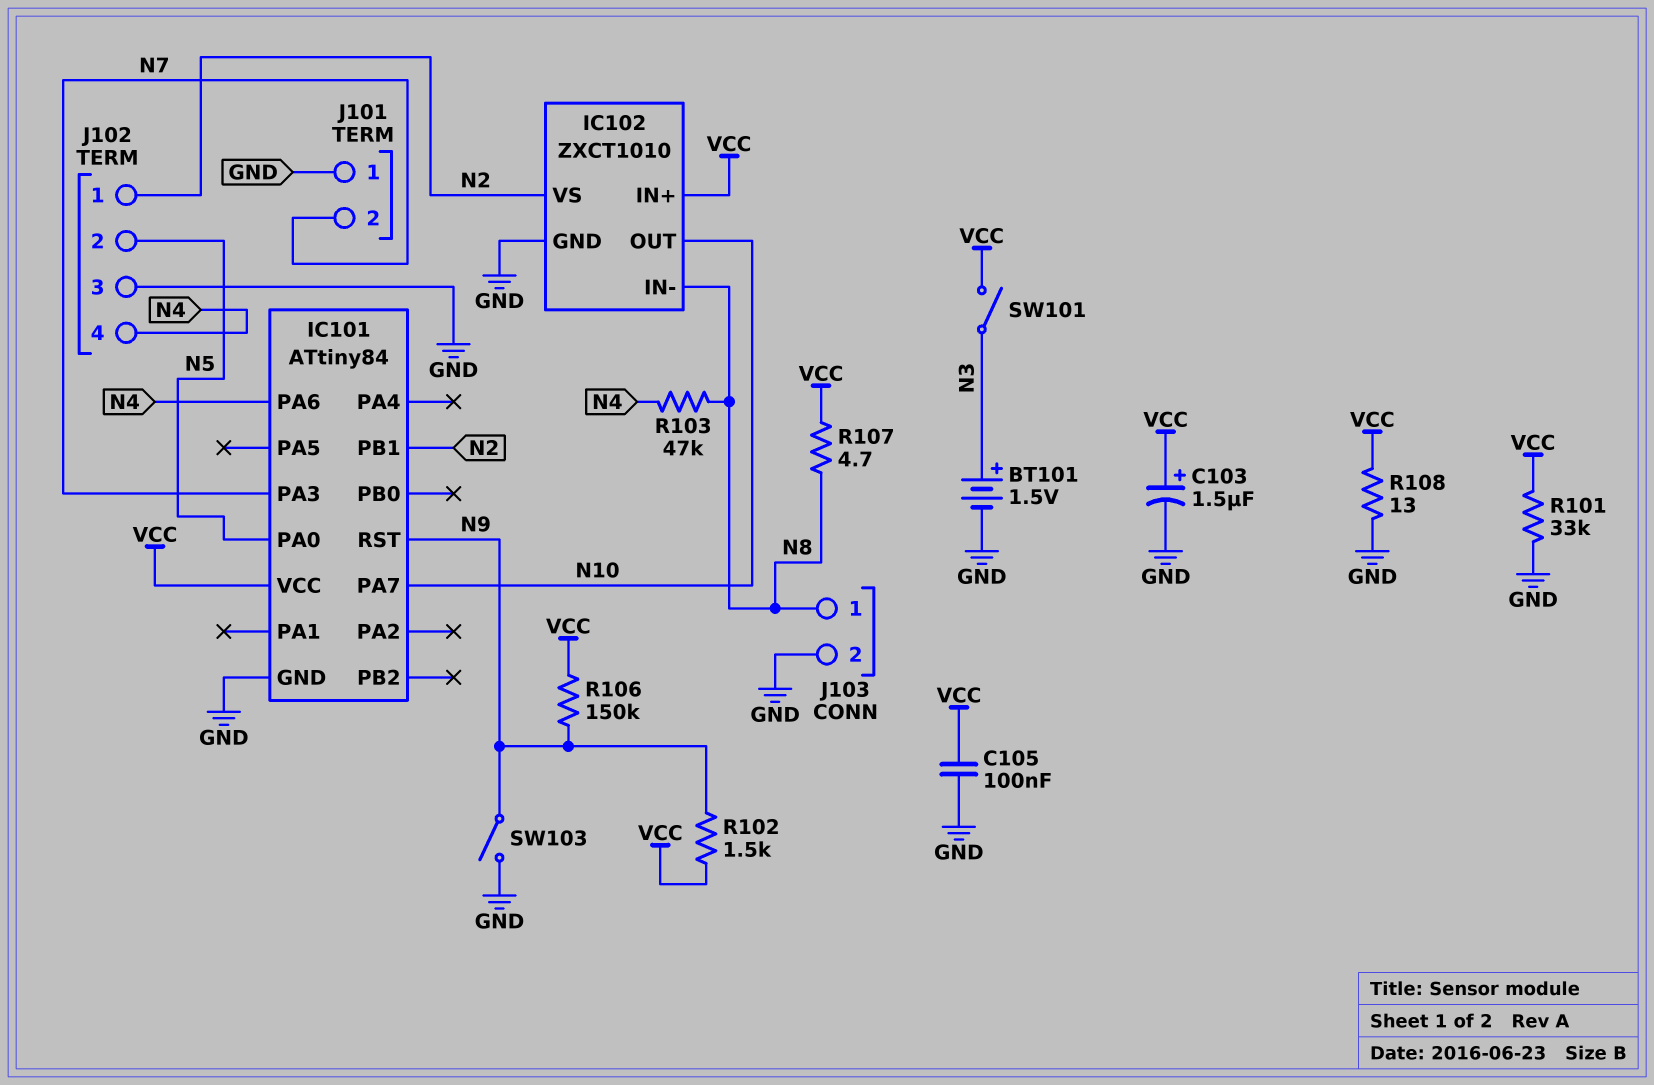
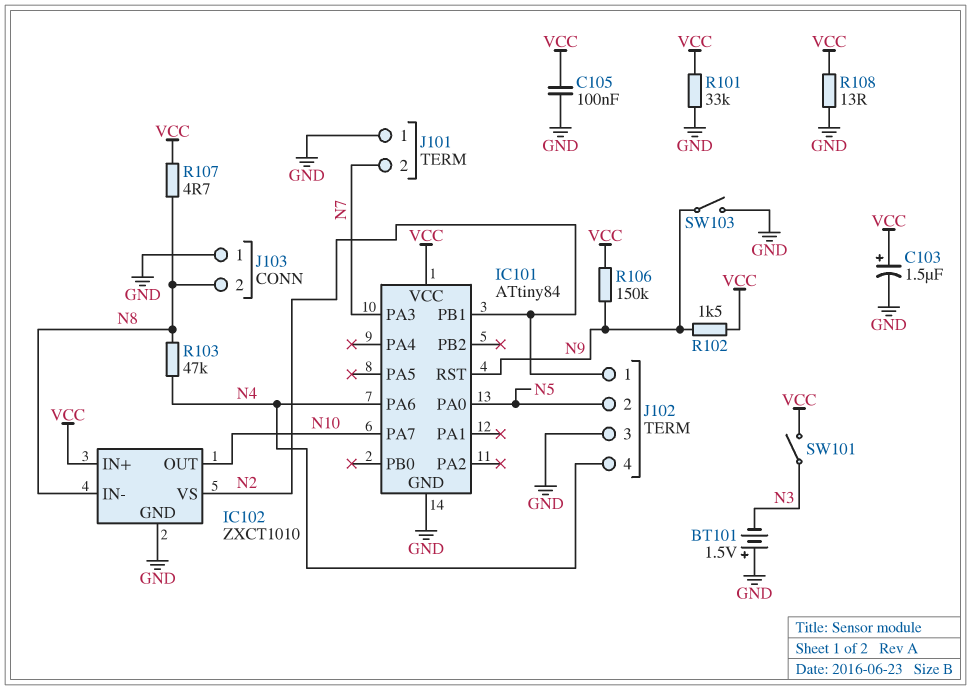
BT101: 1.5V (plus N3, minus GND) -> 1.5V (plus GND, minus N3)
J103 pin 1: N8 -> GND
J103 pin 2: GND -> N8

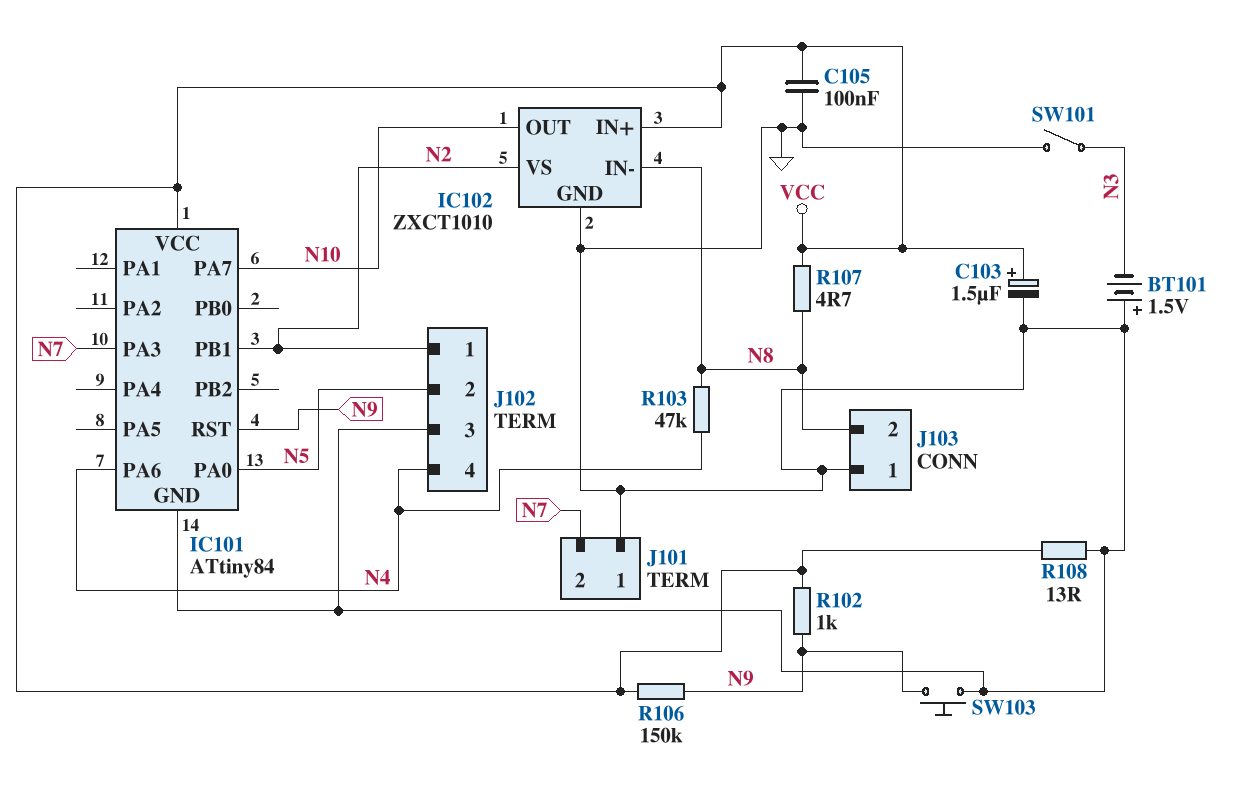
R101: 33k (GND, VCC) -> none
R102: 1.5k (N9, VCC) -> 1k (N9, VCC)
SW101: switch (N3, VCC) -> switch (GND, N3)
SW103: switch (GND, N9) -> button (GND, N9)

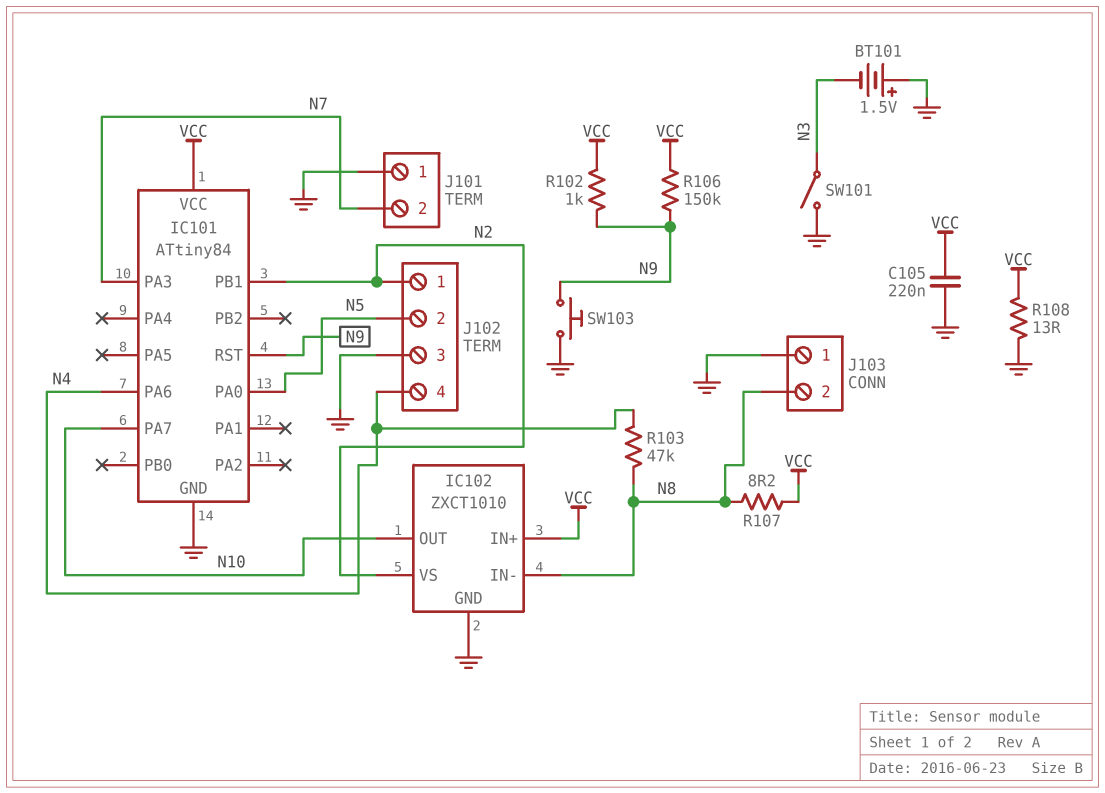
C103: 1.5uF (plus VCC, minus GND) -> none
C105: 100nF (GND, VCC) -> 220nF (GND, VCC)
R107: 4.7 (N8, VCC) -> 8.2 (N8, VCC)

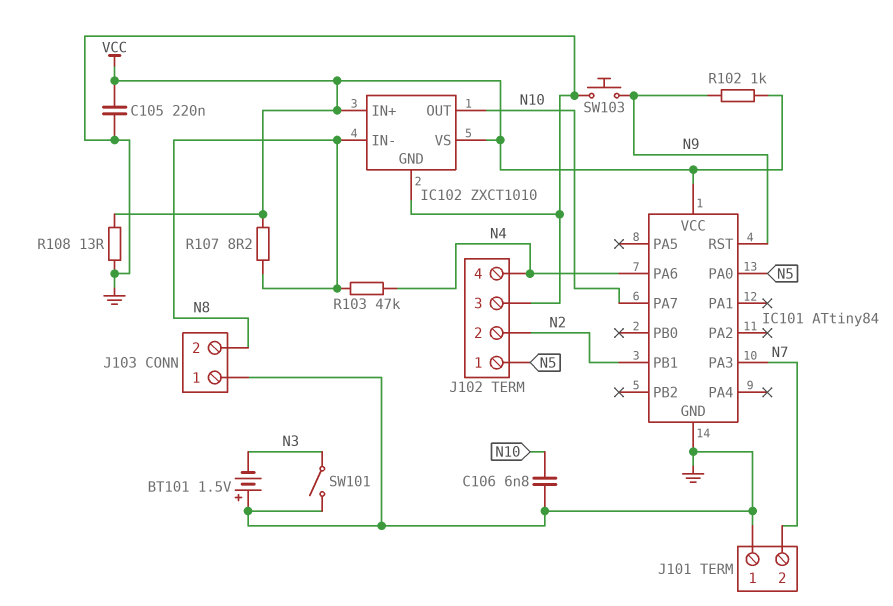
C106: none -> 6.8nF (GND, N10)
IC102 pin VS: N2 -> VCC
J102 pin 1: N2 -> N5
J102 pin 2: N5 -> N2
R106: 150k (N9, VCC) -> none

